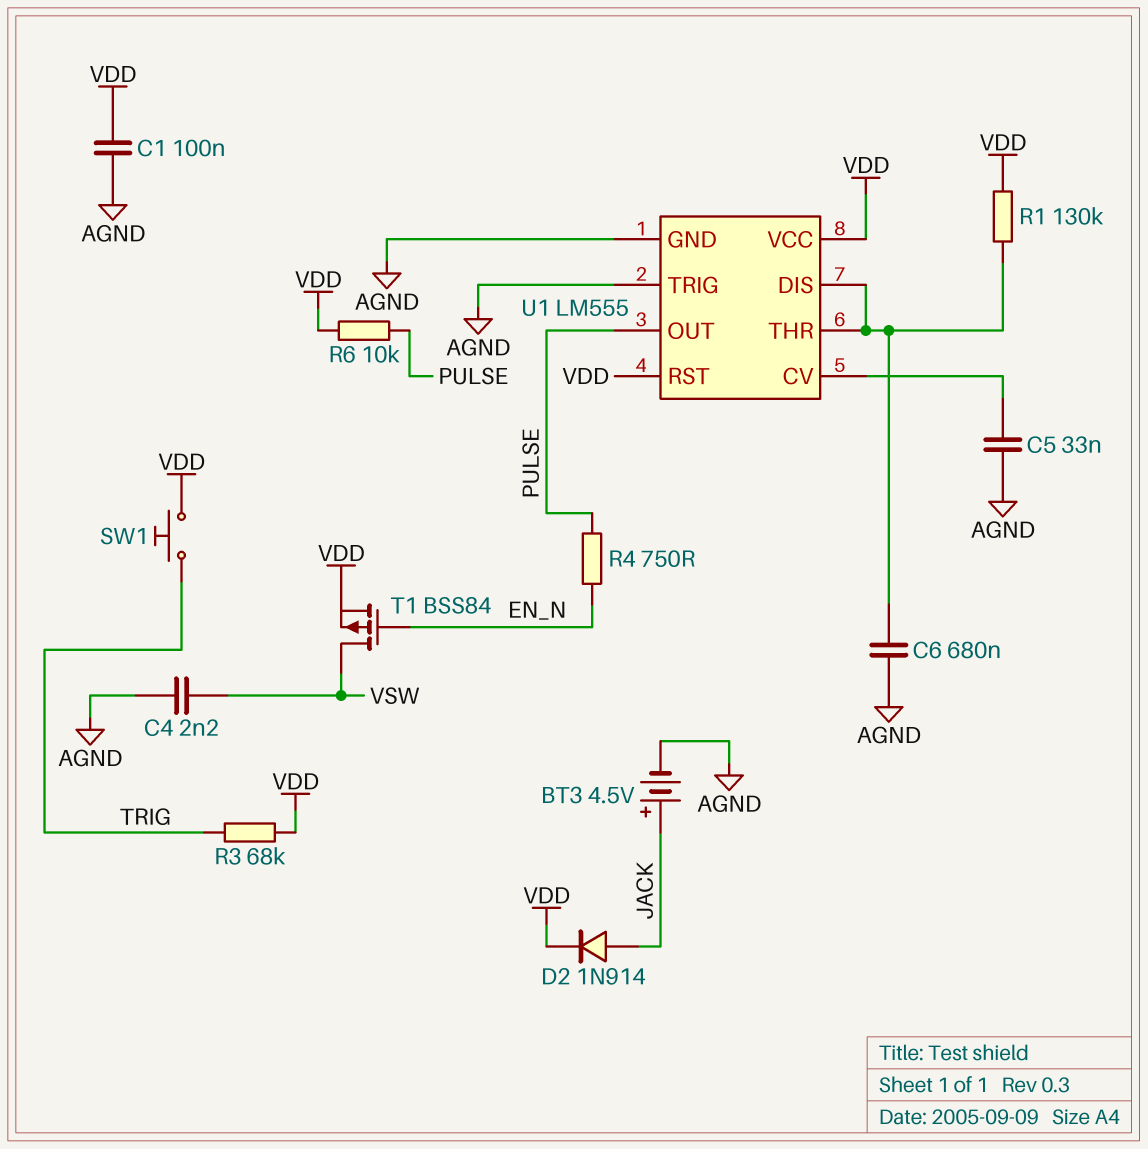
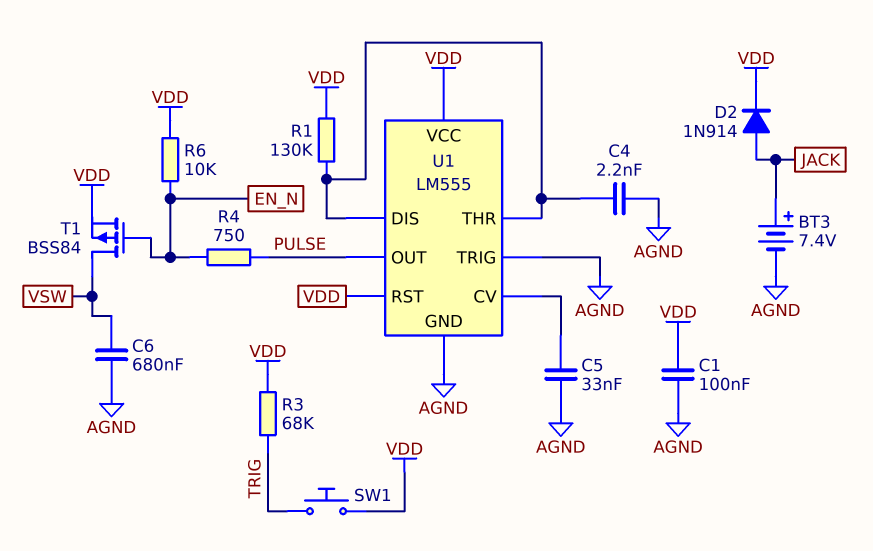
BT3: 4.5V (plus JACK, minus AGND) -> 7.4V (plus JACK, minus AGND)
C4: 2.2nF (AGND, VSW) -> 2.2nF (AGND, U1/DIS)
C6: 680nF (AGND, U1/DIS) -> 680nF (AGND, VSW)
R6: 10k (PULSE, VDD) -> 10k (EN_N, VDD)

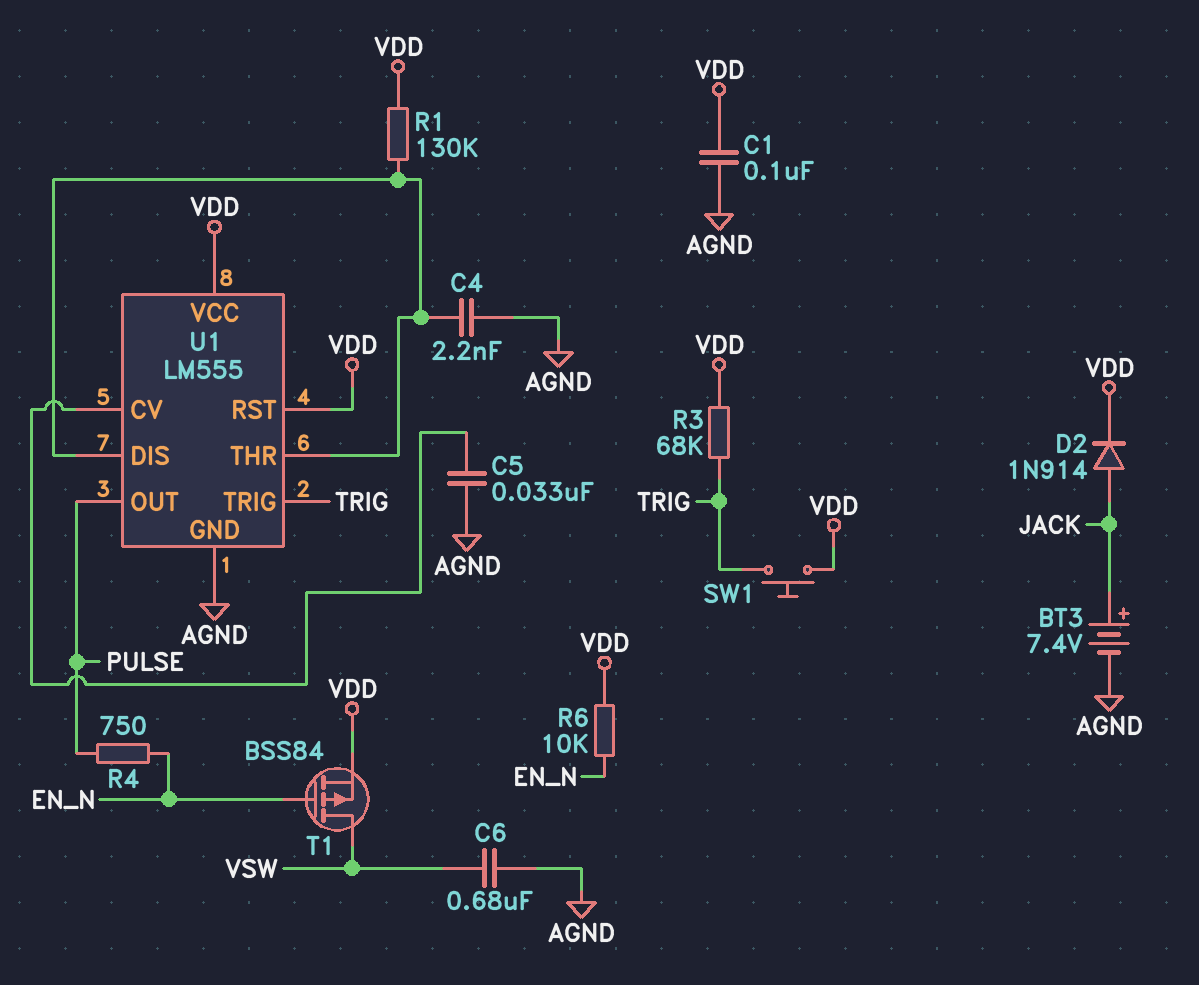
U1 pin TRIG: AGND -> TRIG

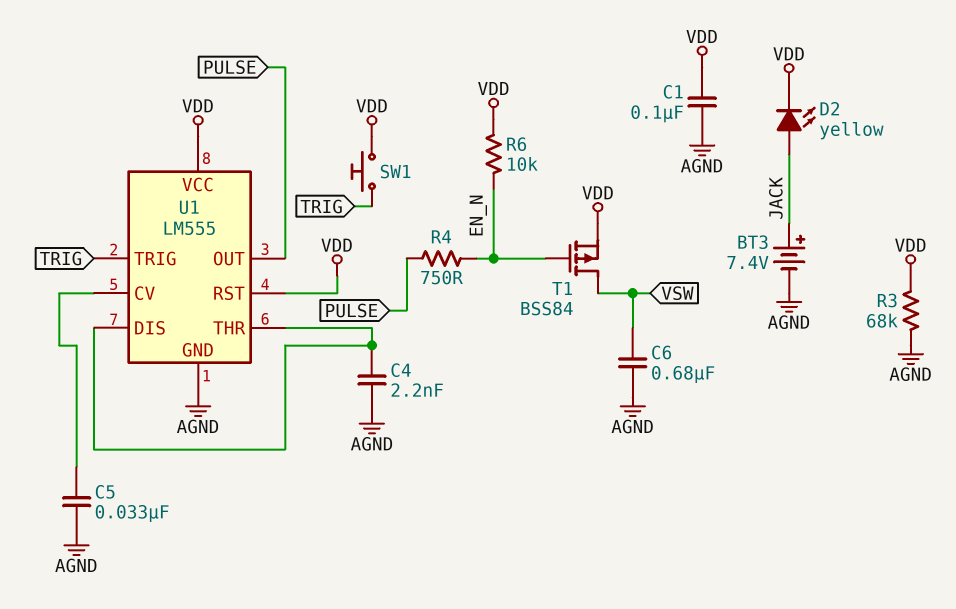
D2: diode 1N914 (A JACK, K VDD) -> LED yellow (A JACK, K VDD)
R1: 130k (U1/DIS, VDD) -> none
R3: 68k (TRIG, VDD) -> 68k (AGND, VDD)

